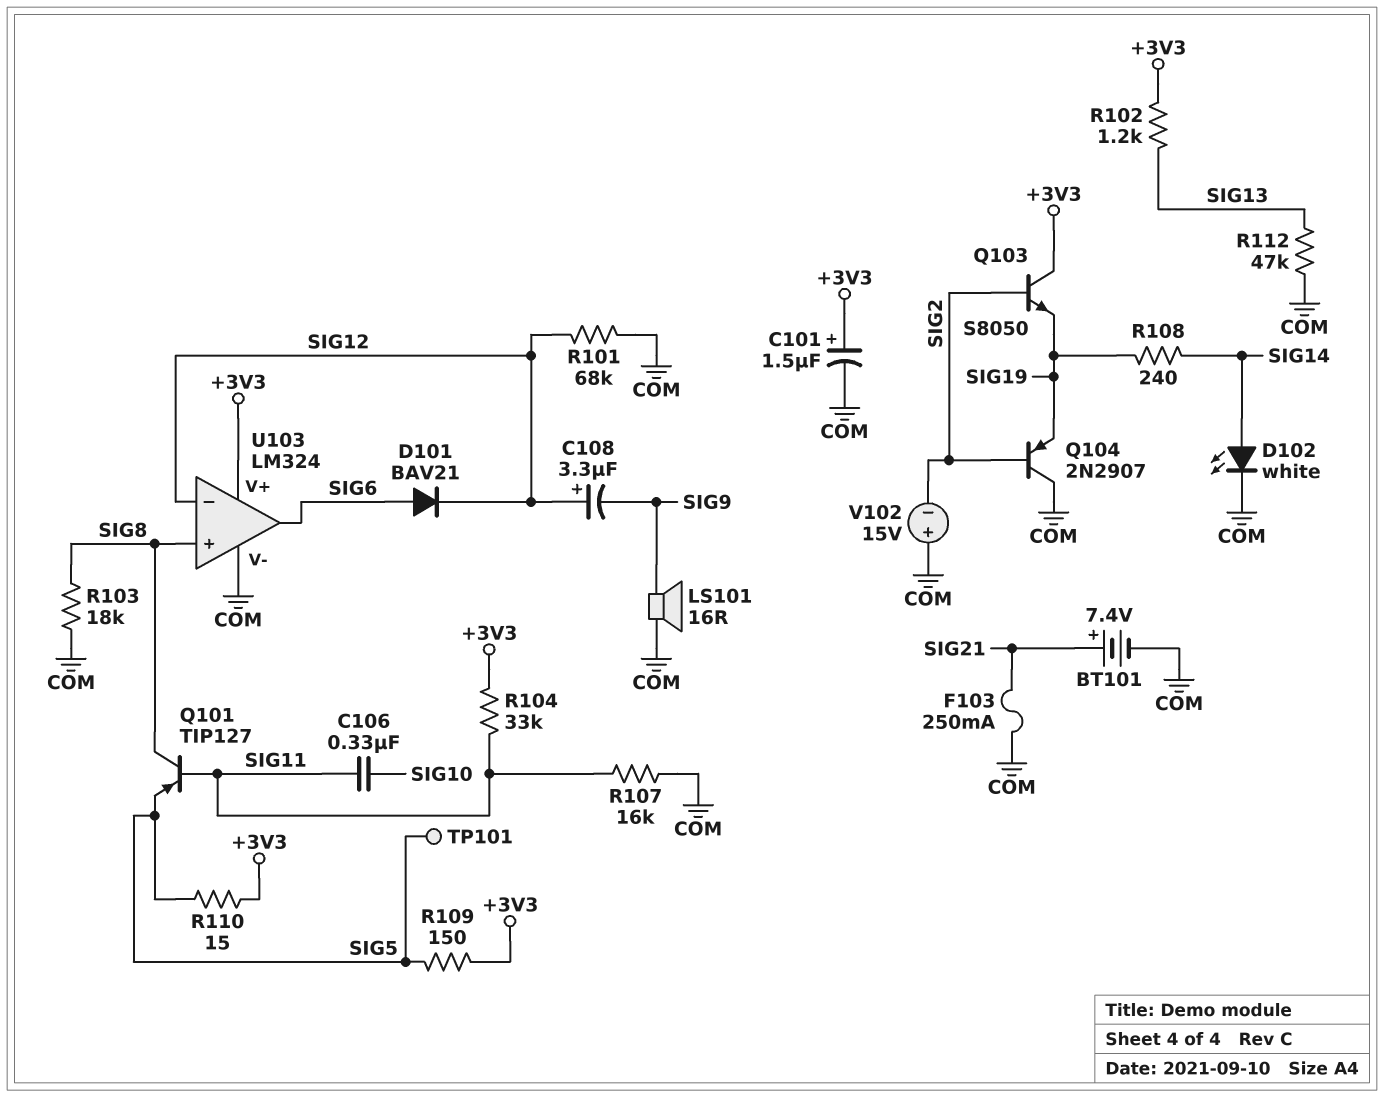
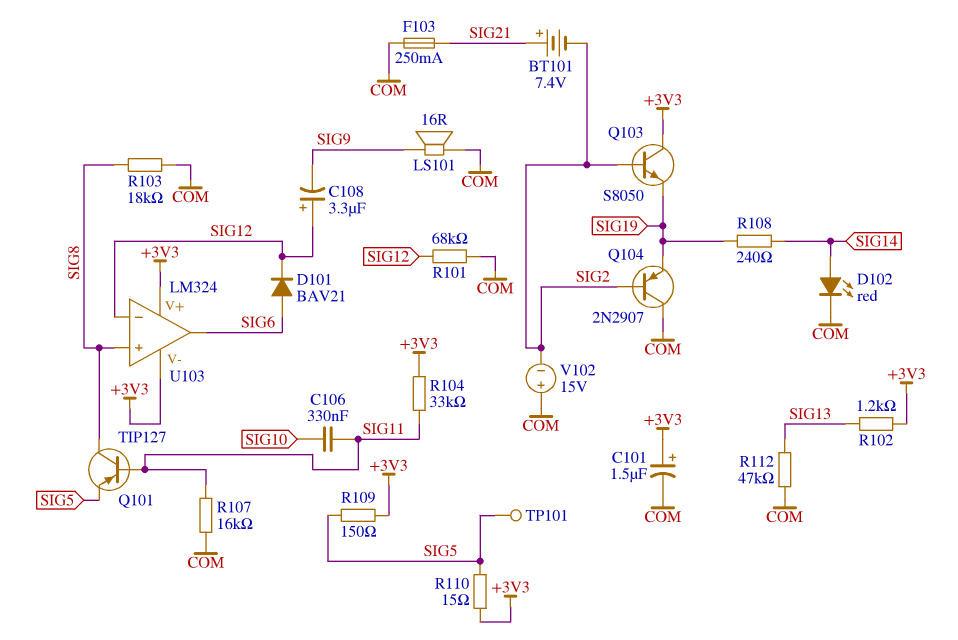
BT101: 7.4V (plus SIG21, minus COM) -> 7.4V (plus SIG21, minus SIG2)
D102: LED white (A SIG14, K COM) -> LED red (A SIG14, K COM)
U103 pin V-: COM -> +3V3

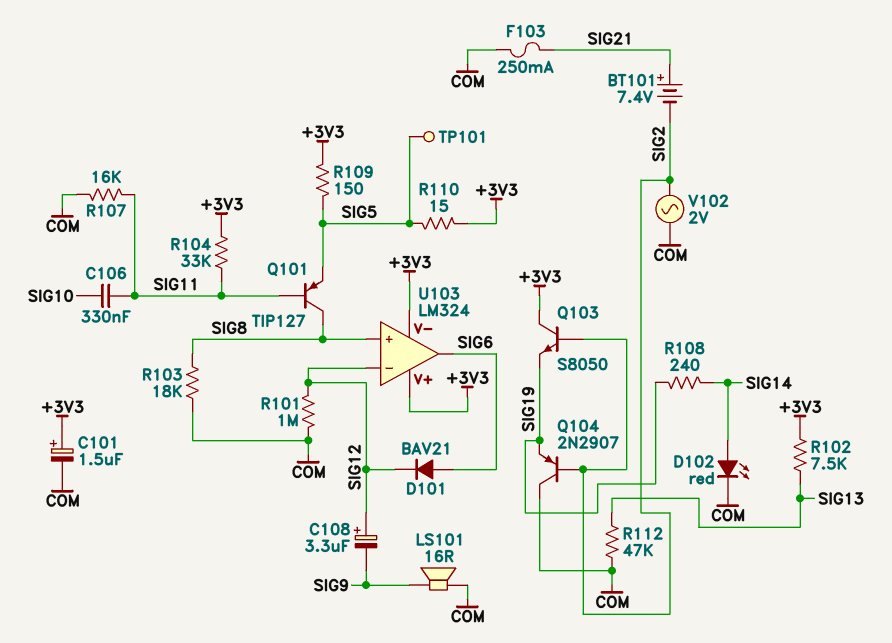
R101: 68k (COM, SIG12) -> 1M (COM, SIG12)
R102: 1.2k (+3V3, SIG13) -> 7.5k (+3V3, SIG13)
V102: 15V (plus COM, minus SIG2) -> AC 2V (COM, SIG2)

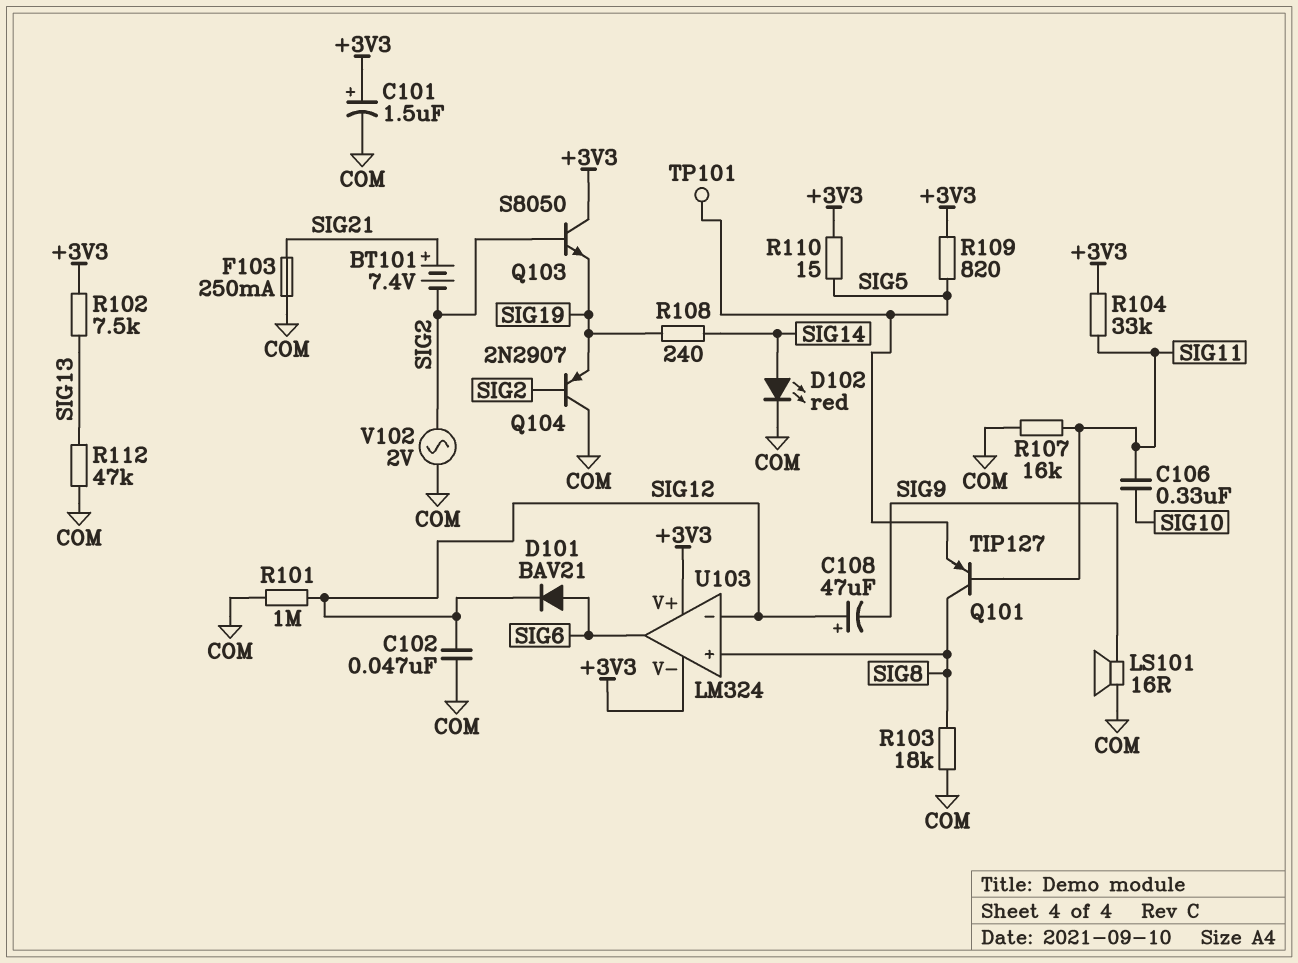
C102: none -> 47nF (COM, SIG12)
C108: 3.3uF (plus SIG12, minus SIG9) -> 47uF (plus SIG12, minus SIG9)
R109: 150 (+3V3, SIG5) -> 820 (+3V3, SIG5)

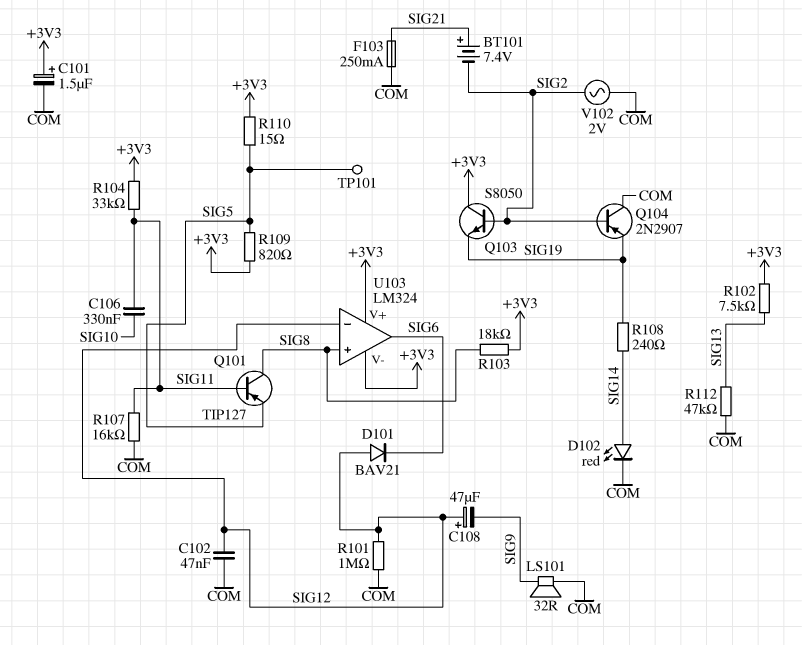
D101: diode BAV21 (A SIG6, K SIG12) -> diode BAV21 (A SIG12, K SIG6)
LS101: speaker 16R (COM, SIG9) -> speaker 32R (COM, SIG9)
R103: 18k (COM, SIG8) -> 18k (+3V3, SIG8)

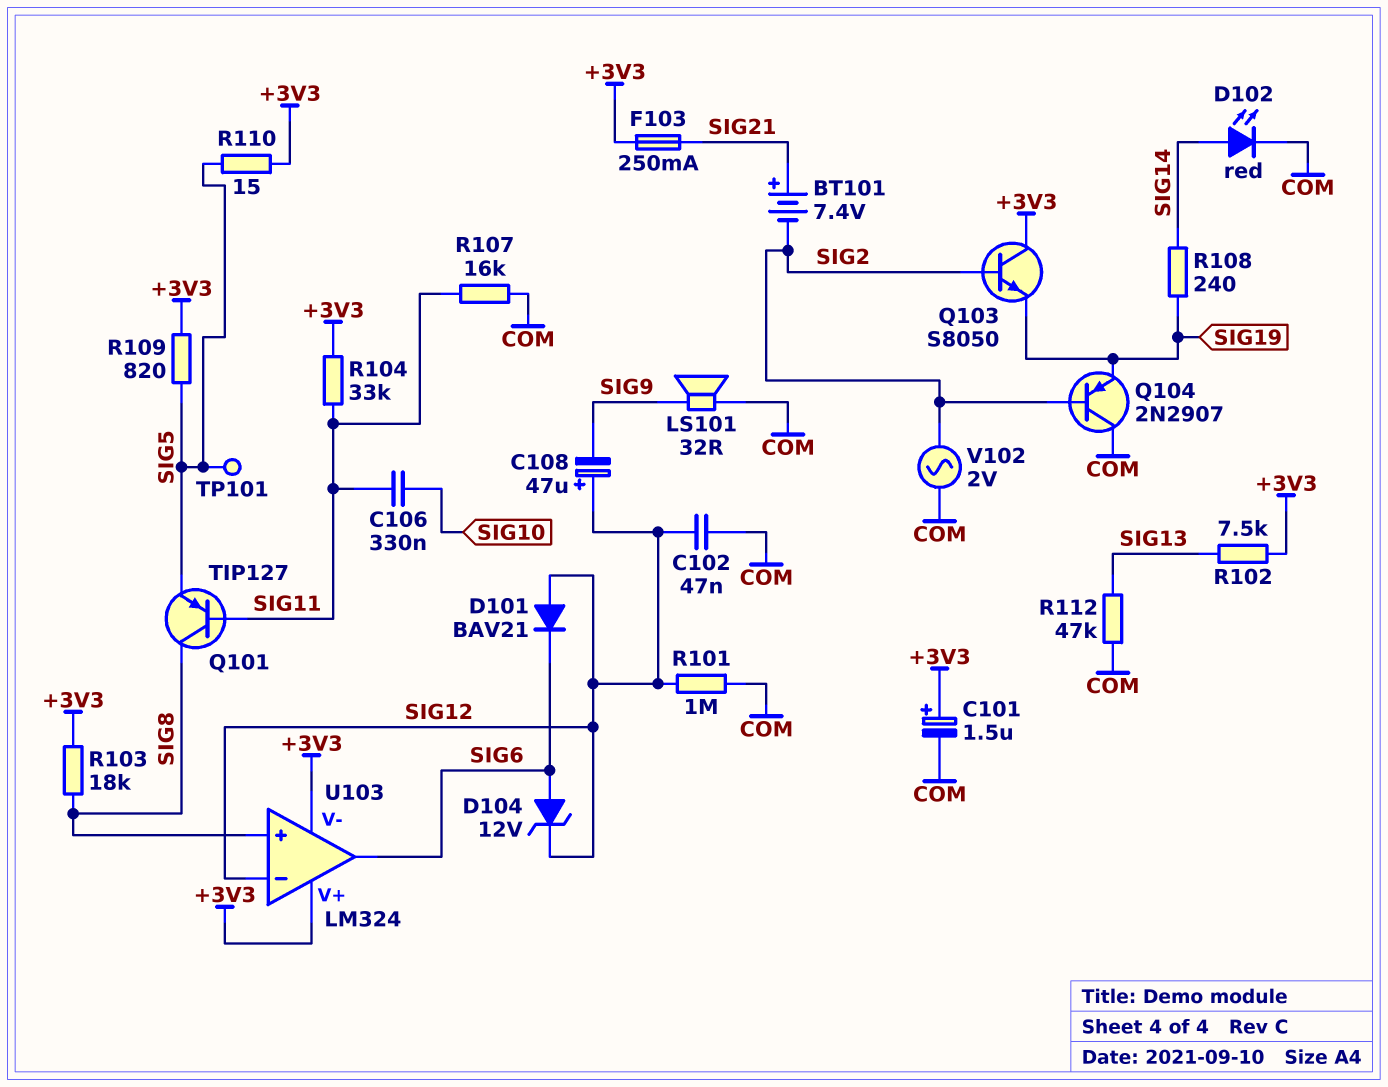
D104: none -> zener 12V (A SIG6, K SIG12)
F103: 250mA (COM, SIG21) -> 250mA (+3V3, SIG21)

